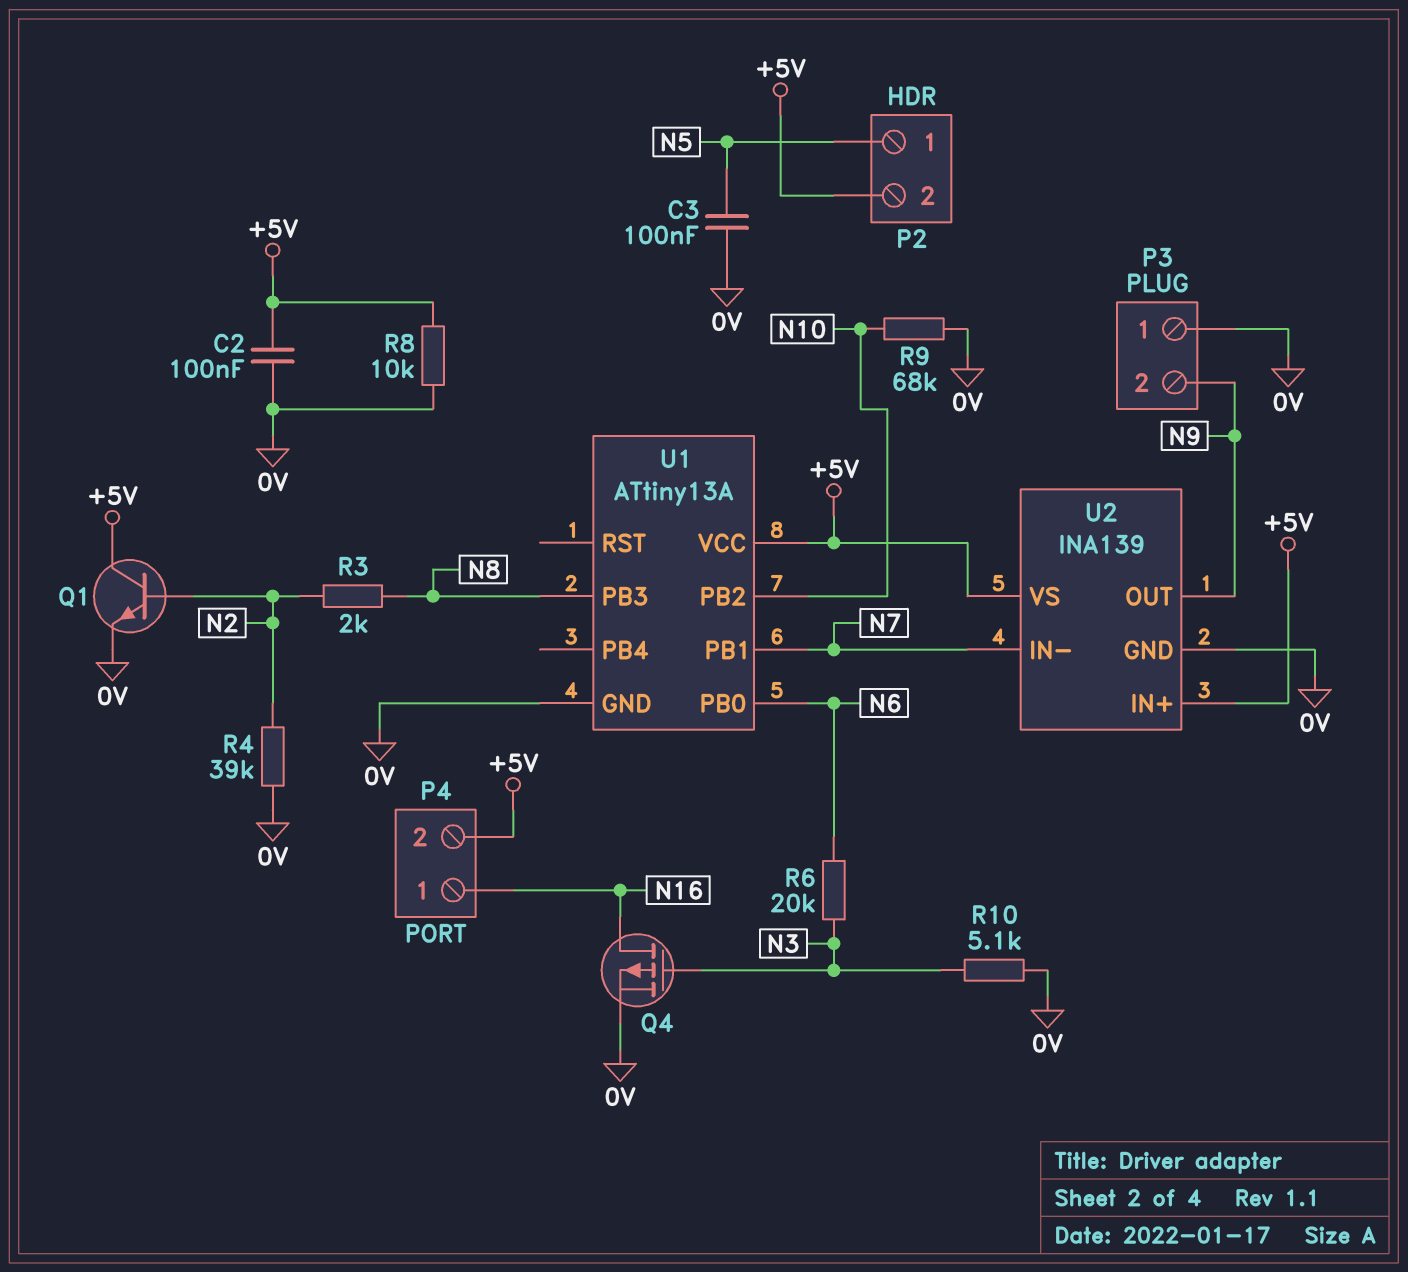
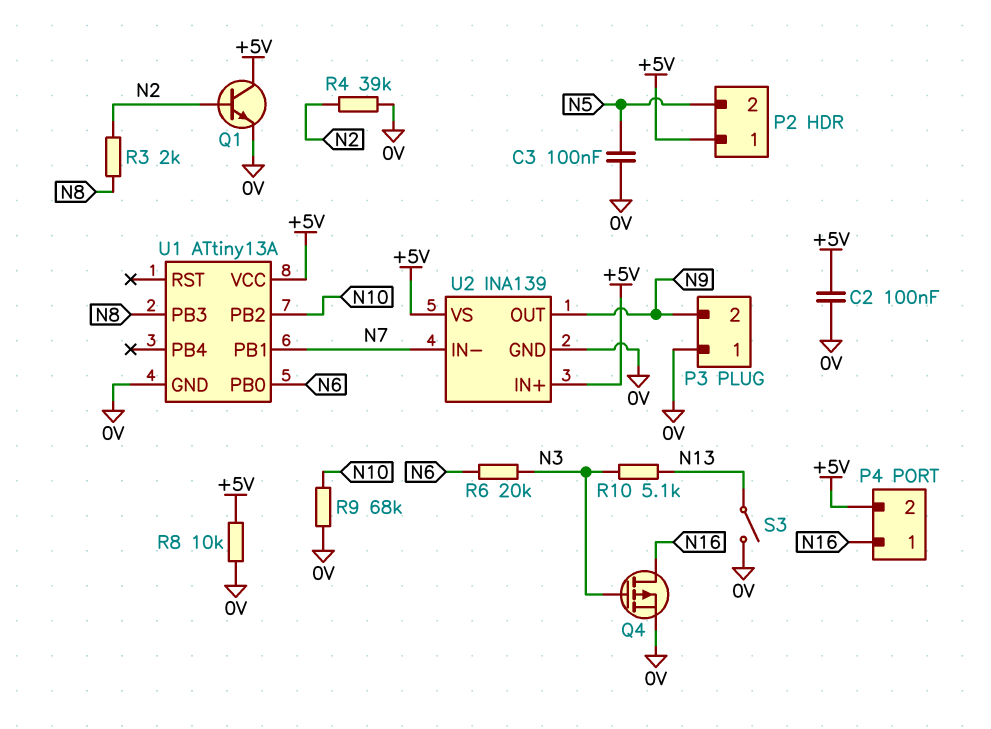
P2 pin 1: N5 -> +5V
P2 pin 2: +5V -> N5
R10: 5.1k (0V, N3) -> 5.1k (N3, N13)
S3: none -> switch (0V, N13)

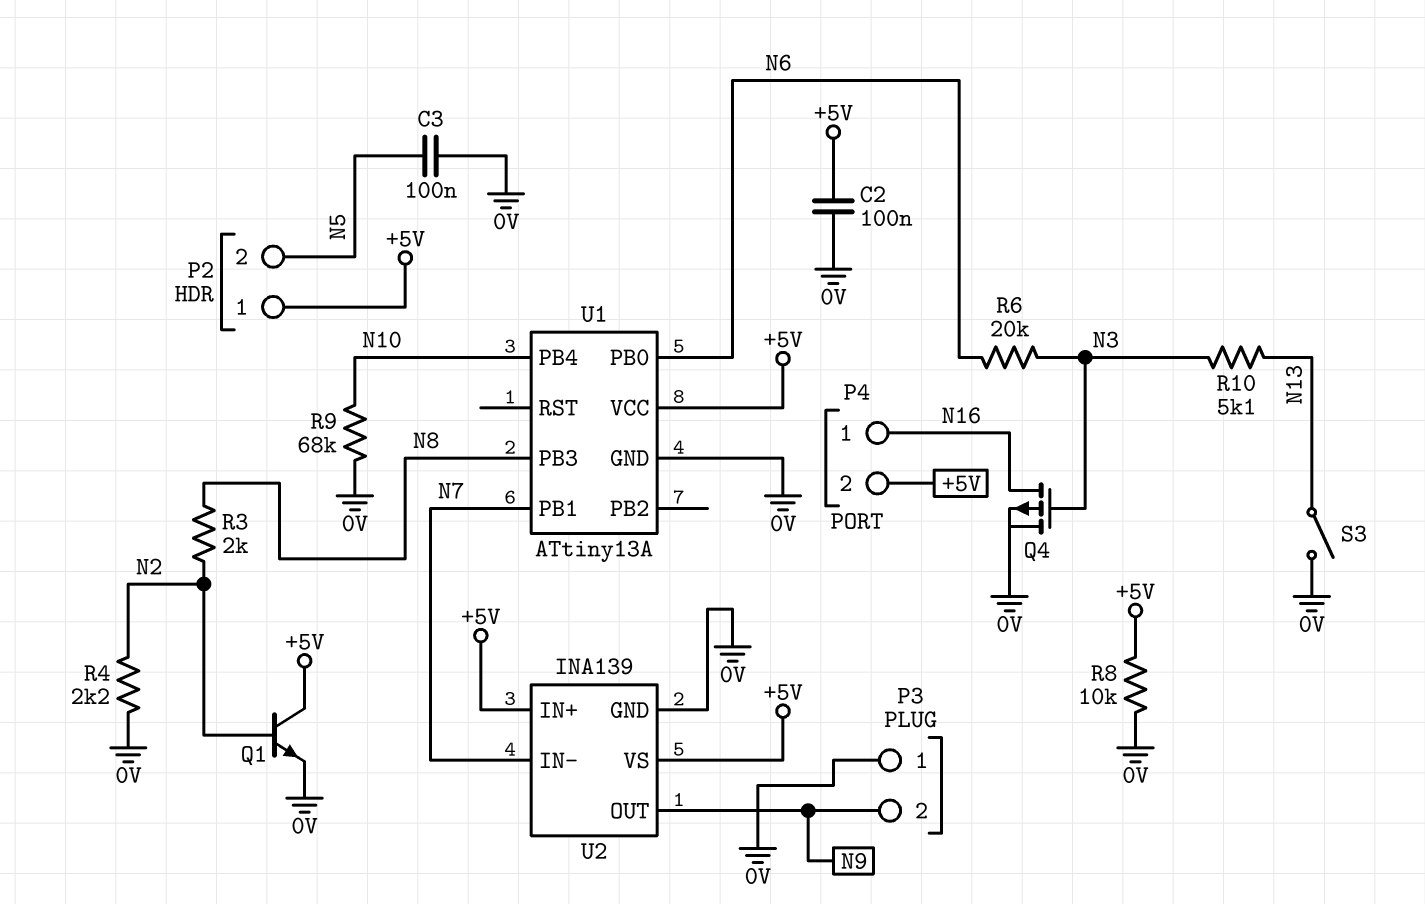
R4: 39k (0V, N2) -> 2.2k (0V, N2)
U1 pin PB2: N10 -> none
U1 pin PB4: none -> N10

